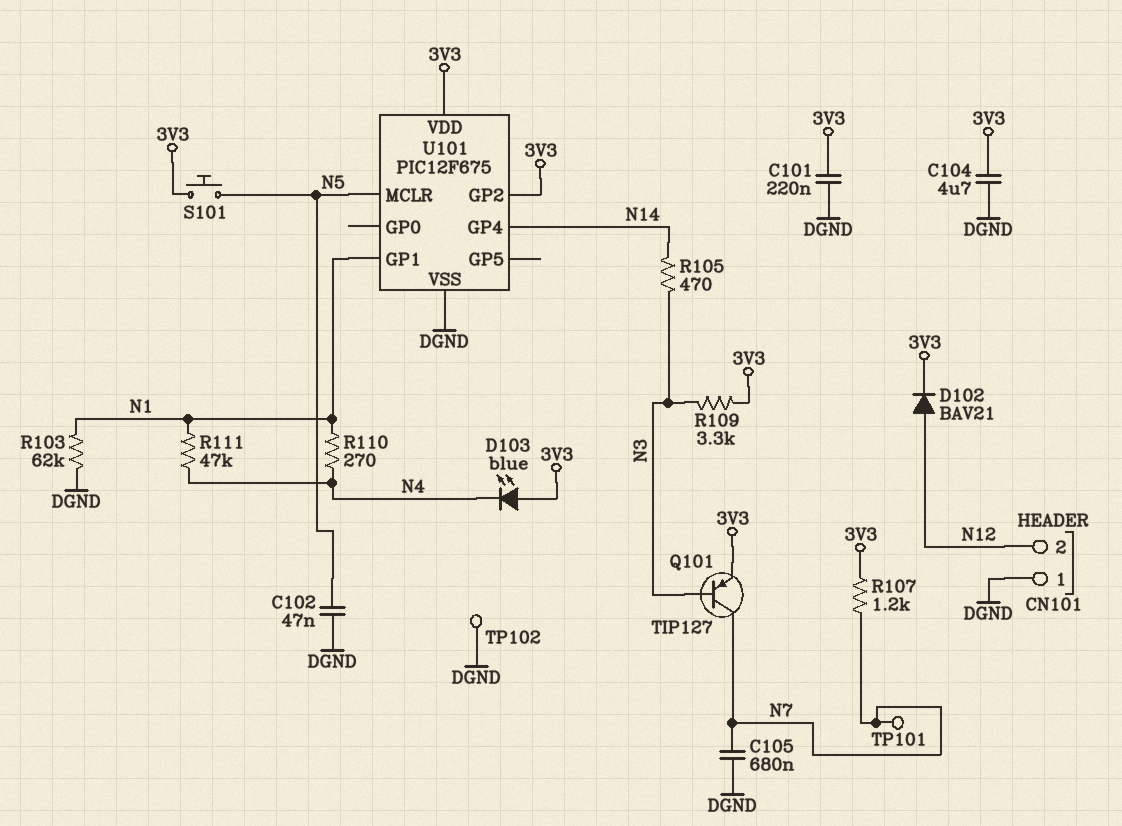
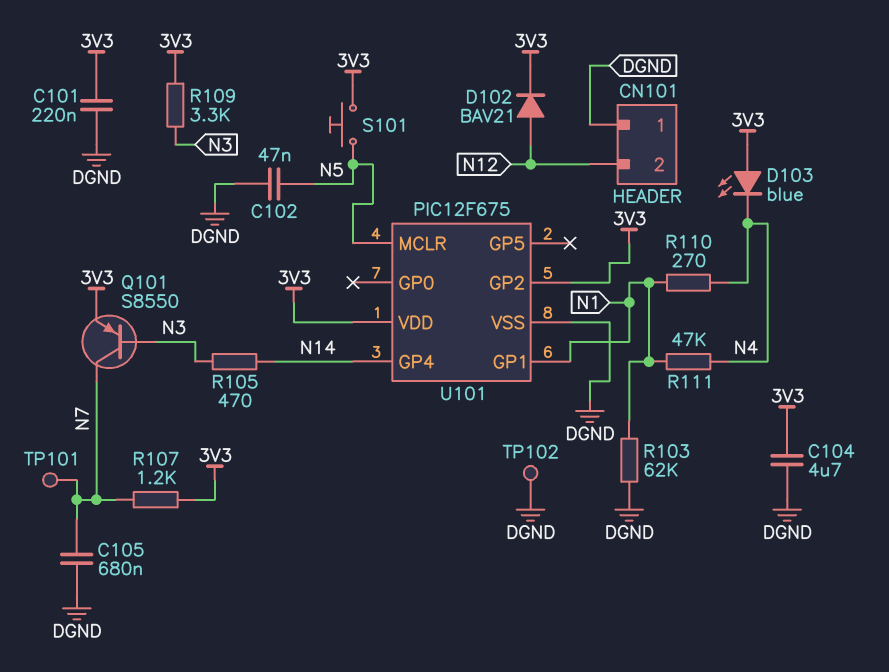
Q101: PNP TIP127 (B N3, C N7, E 3V3) -> PNP S8550 (B N3, C N7, E 3V3)

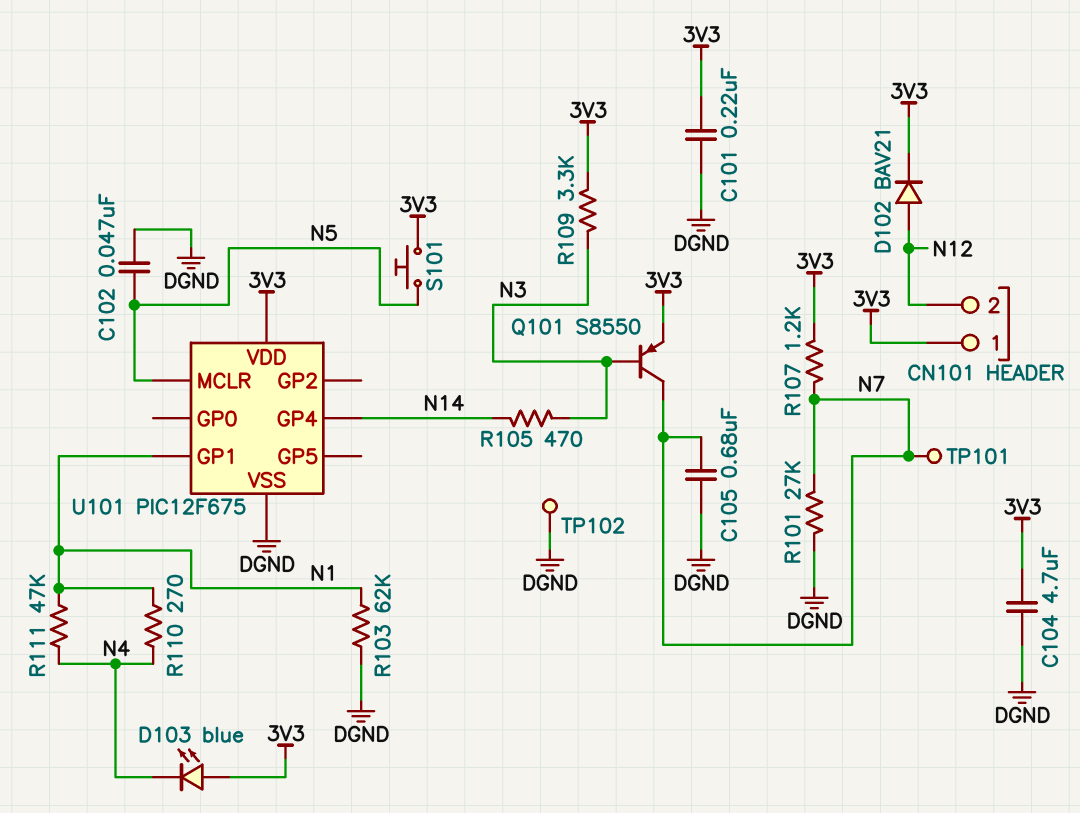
CN101 pin 1: DGND -> 3V3
R101: none -> 27k (DGND, N7)
U101 pin GP2: 3V3 -> none

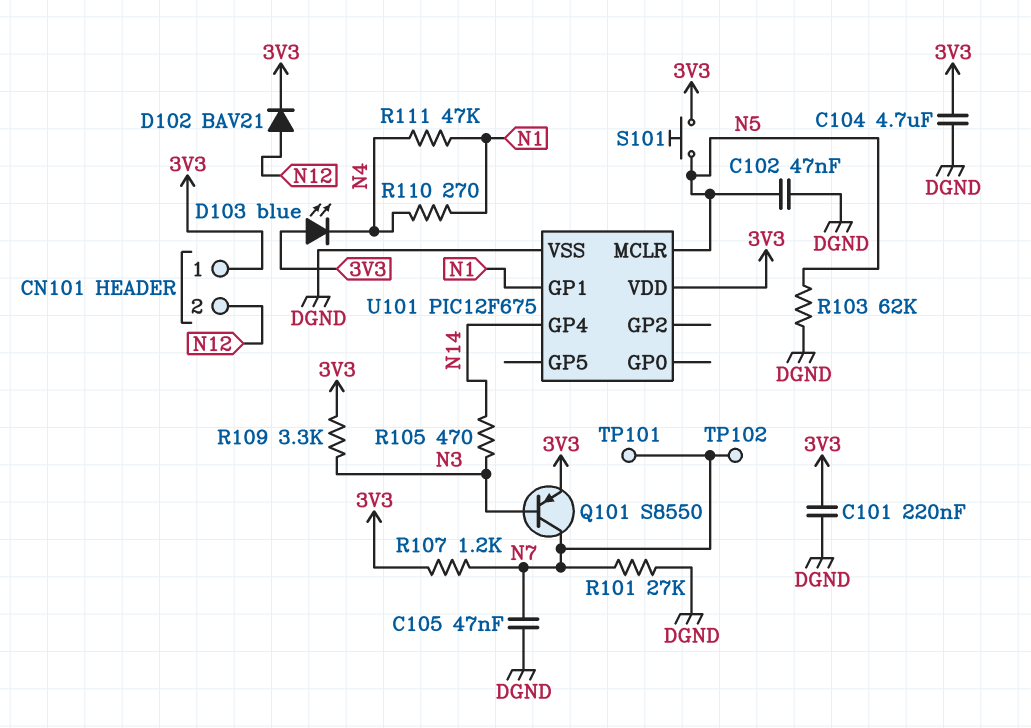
C105: 680nF (DGND, N7) -> 47nF (DGND, N7)
R103: 62k (DGND, N1) -> 62k (DGND, N5)
TP102: test point (DGND) -> test point (N7)

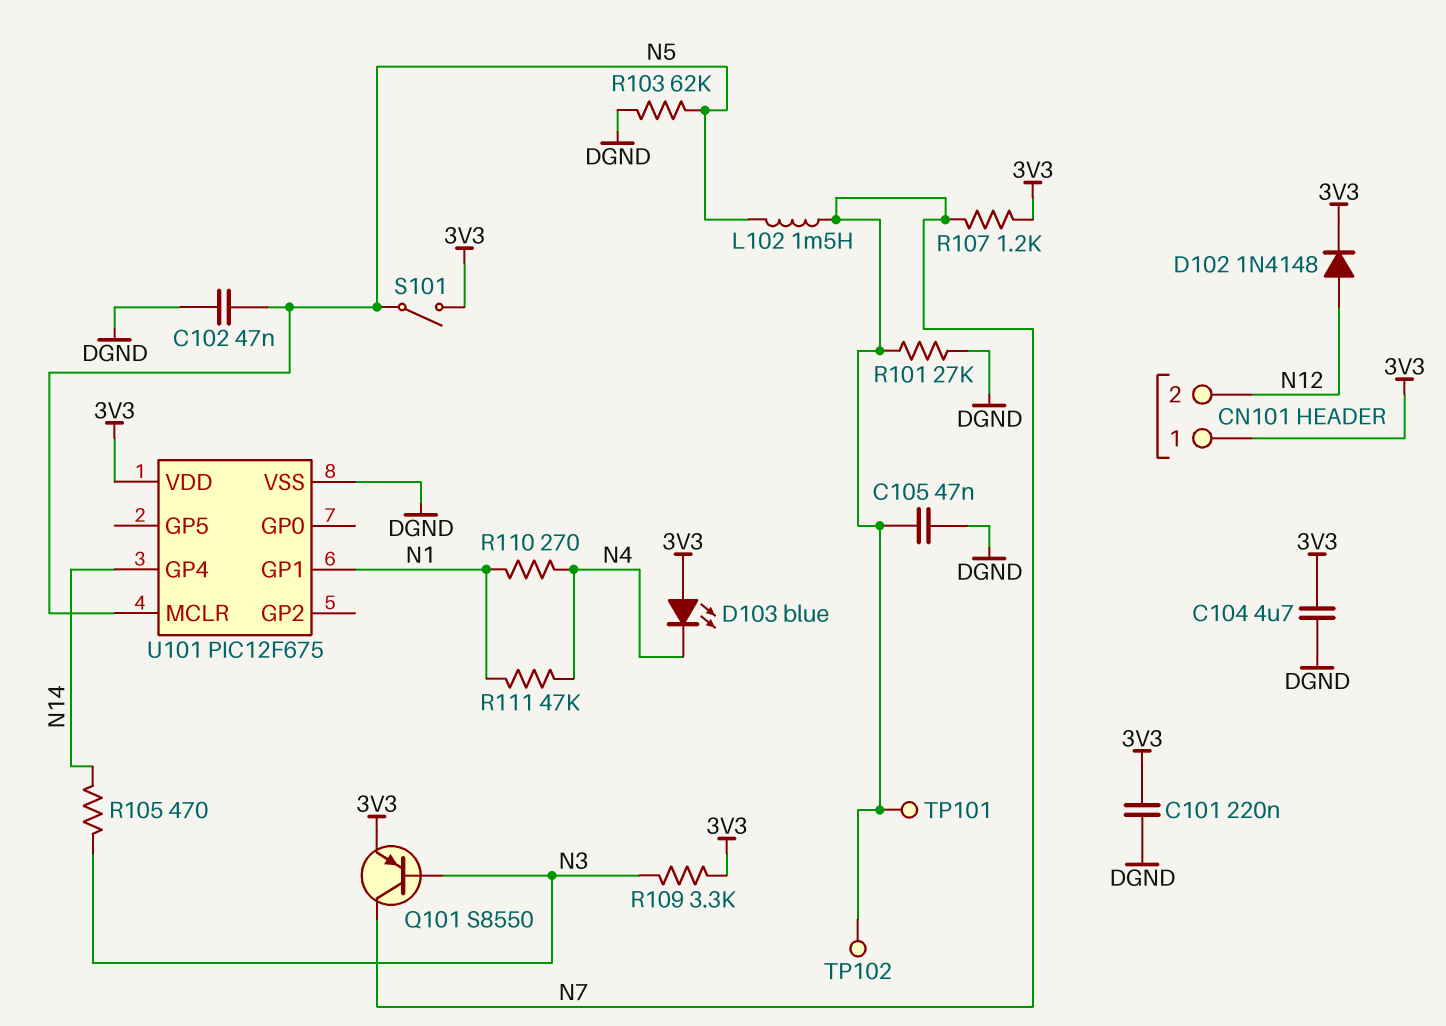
D102: diode BAV21 (A N12, K 3V3) -> diode 1N4148 (A N12, K 3V3)
L102: none -> 1.5mH (N5, N7)
S101: button (3V3, N5) -> switch (3V3, N5)

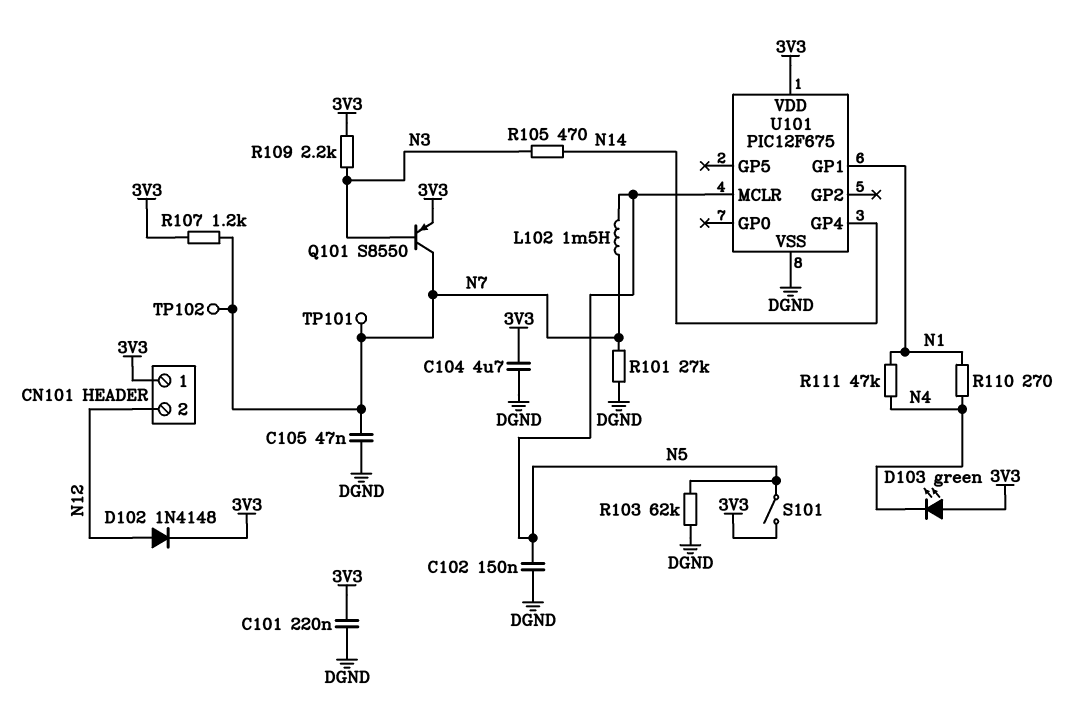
C102: 47nF (DGND, N5) -> 150nF (DGND, N5)
D103: LED blue (A 3V3, K N4) -> LED green (A 3V3, K N4)
R109: 3.3k (3V3, N3) -> 2.2k (3V3, N3)

